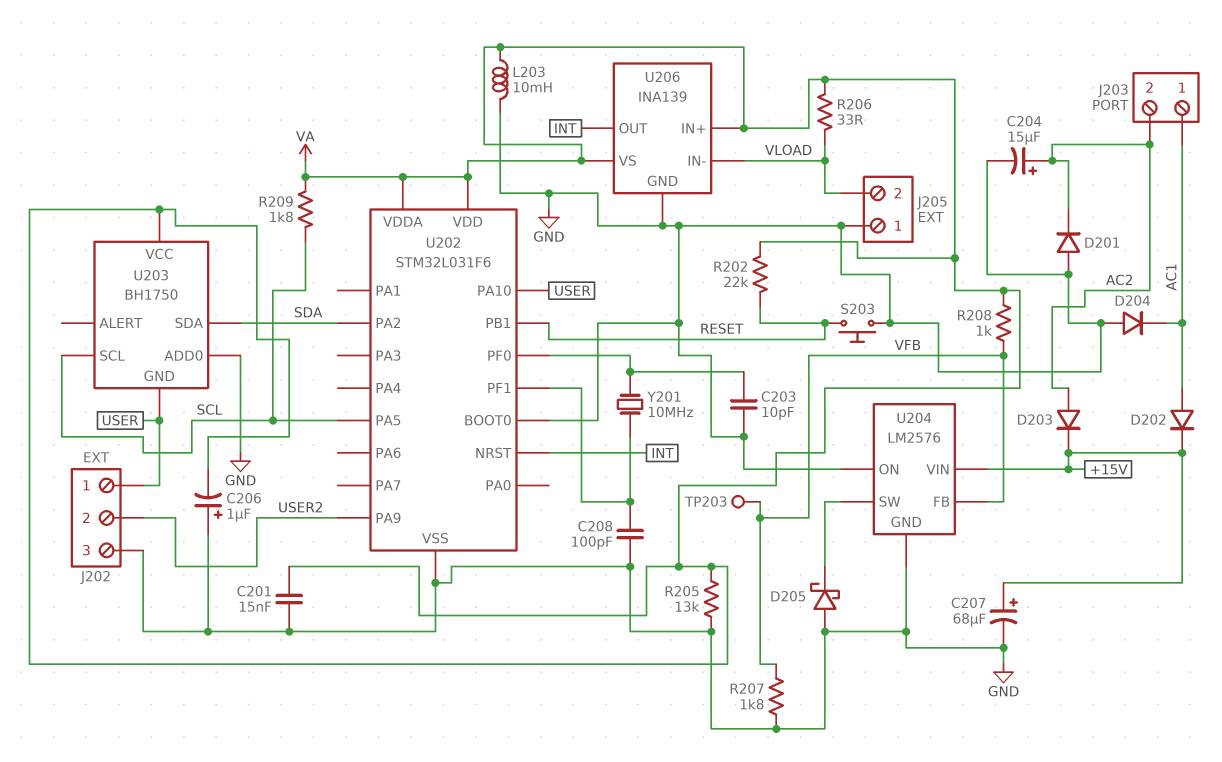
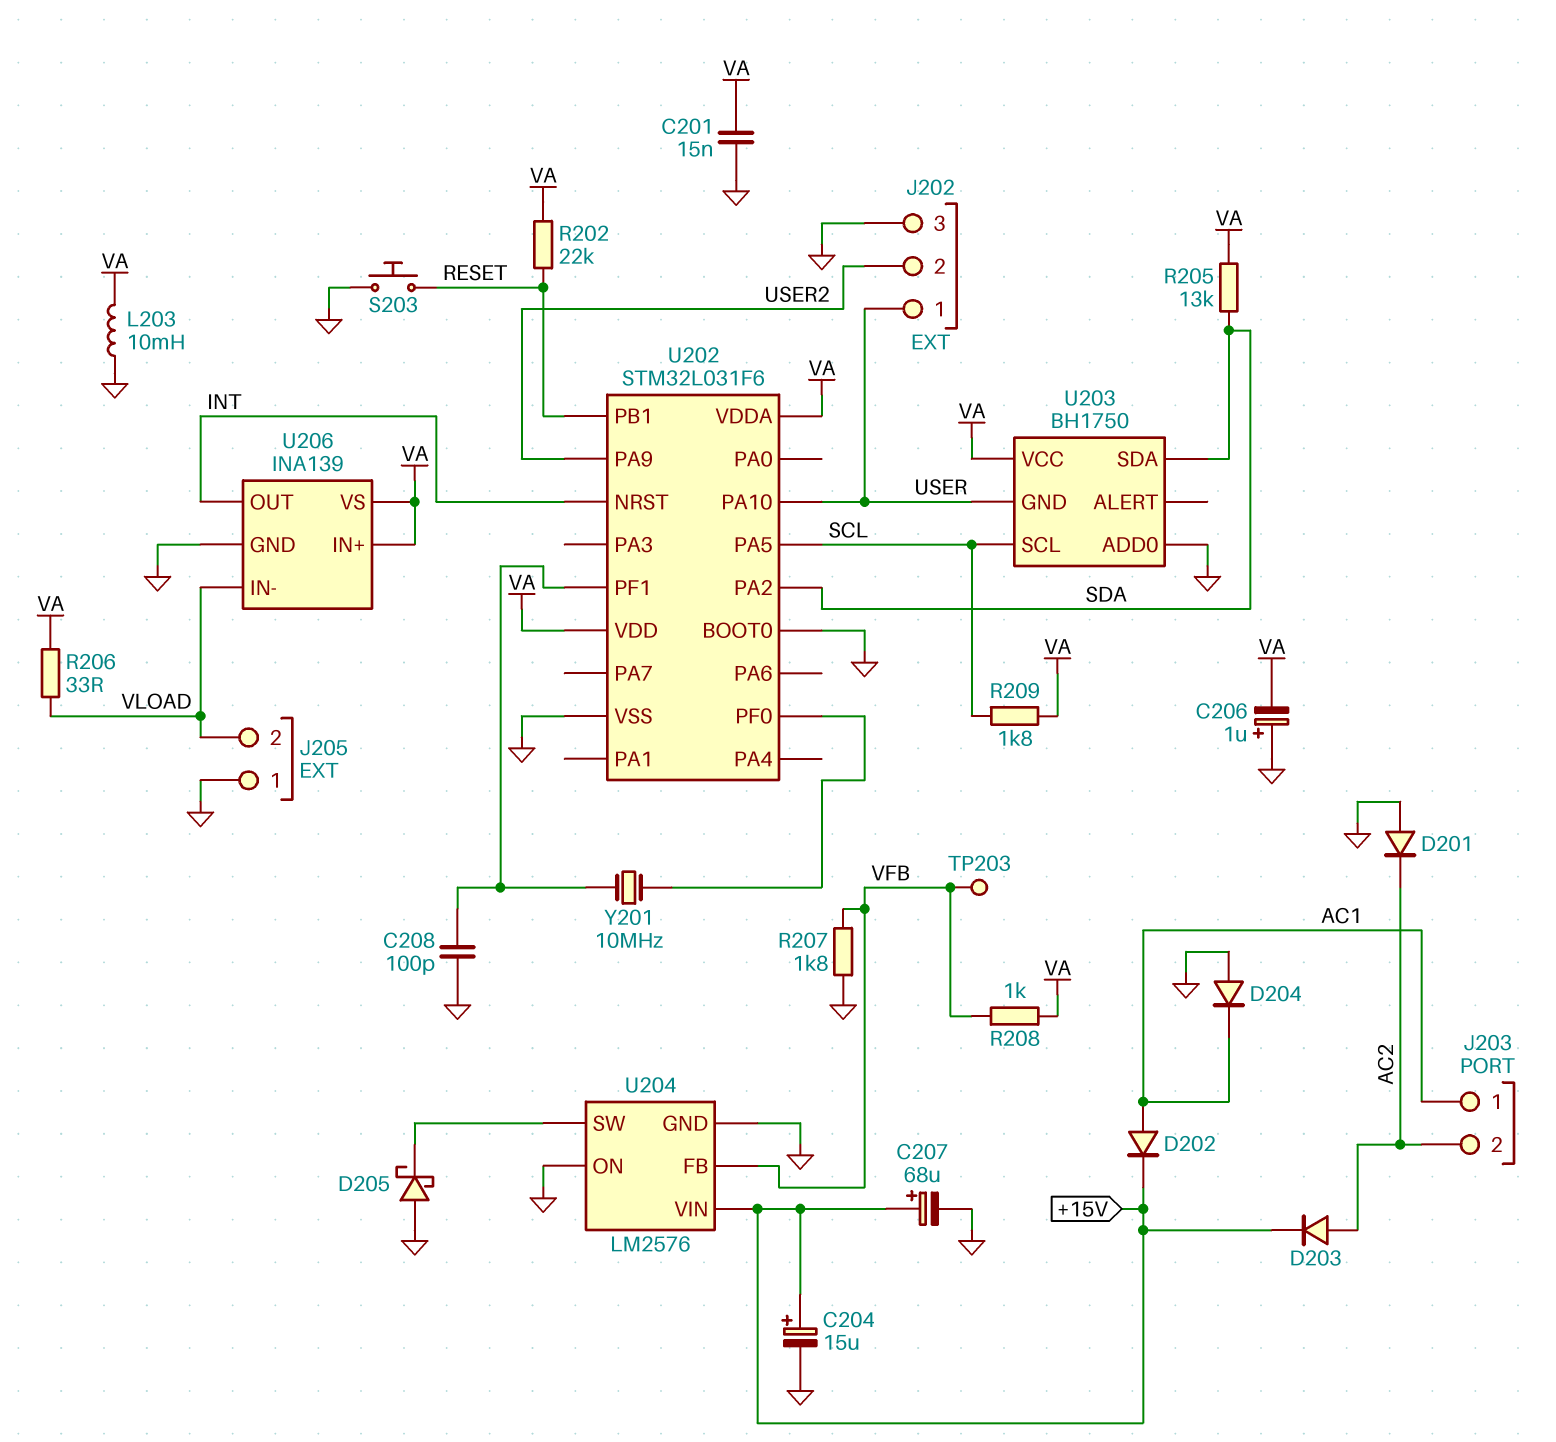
C203: 10pF (GND, U202/PF0) -> none
C204: 15uF (plus AC2, minus GND) -> 15uF (plus +15V, minus GND)
R205: 13k (GND, VA) -> 13k (SDA, VA)

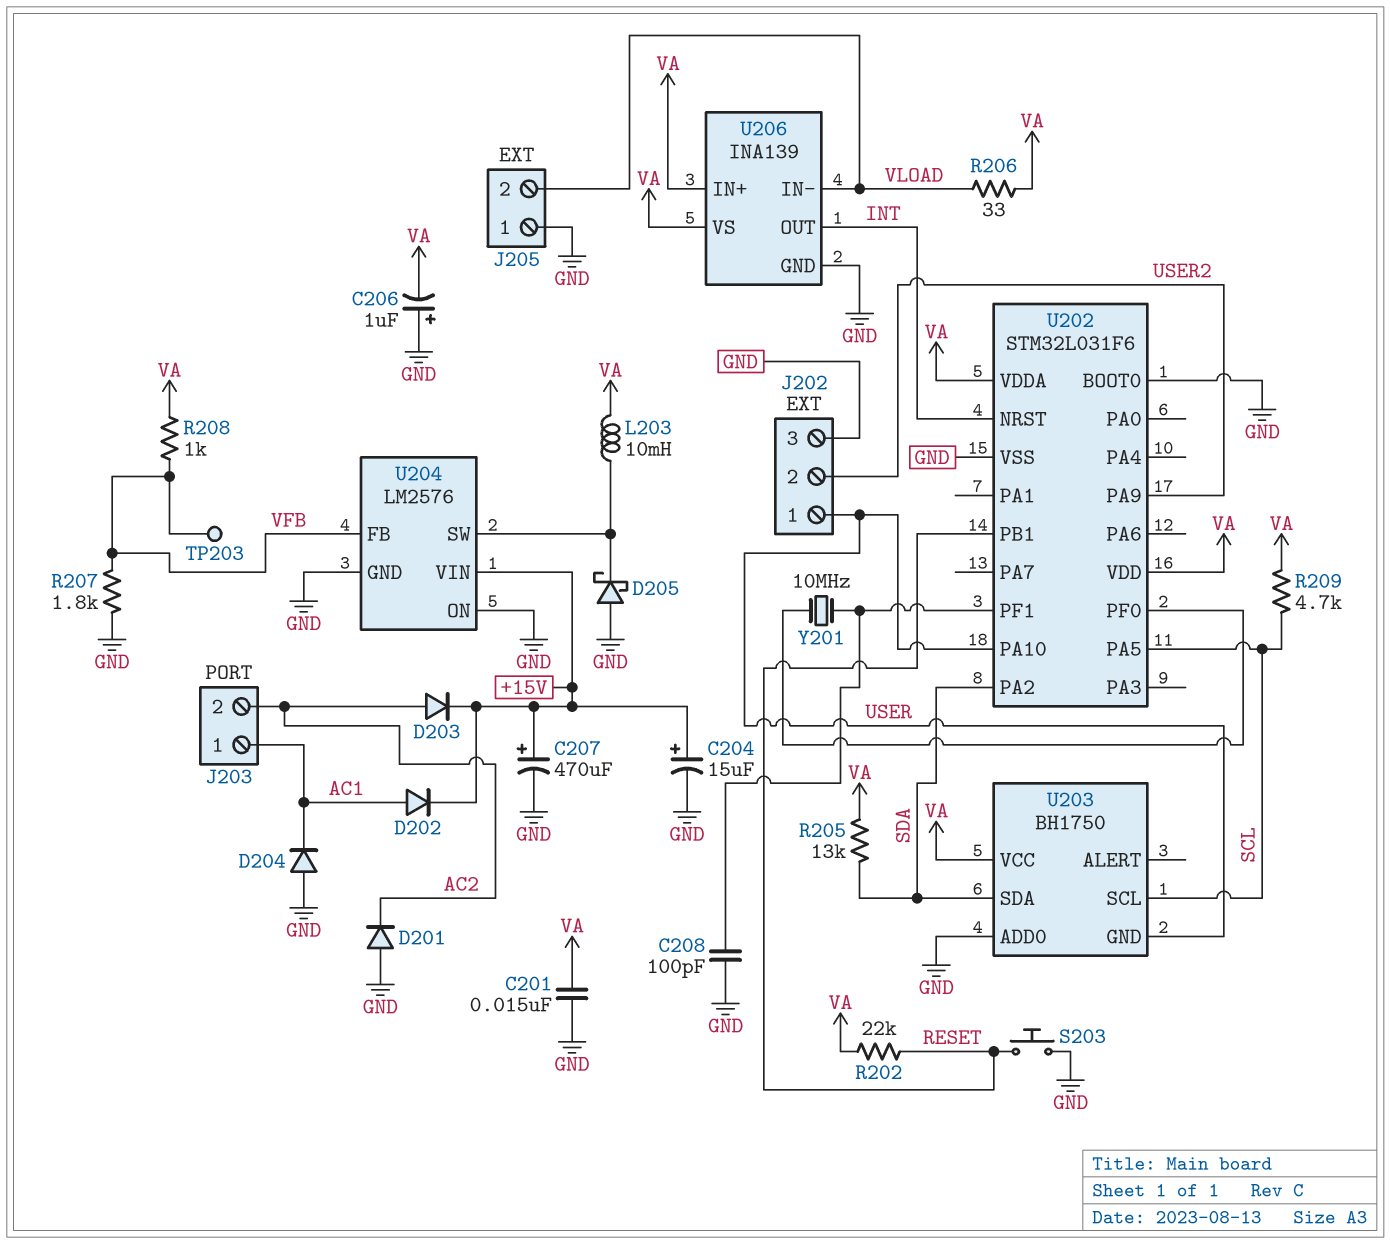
C207: 68uF (plus +15V, minus GND) -> 470uF (plus +15V, minus GND)
L203: 10mH (GND, VA) -> 10mH (U204/SW, VA)
R209: 1.8k (SCL, VA) -> 4.7k (SCL, VA)

